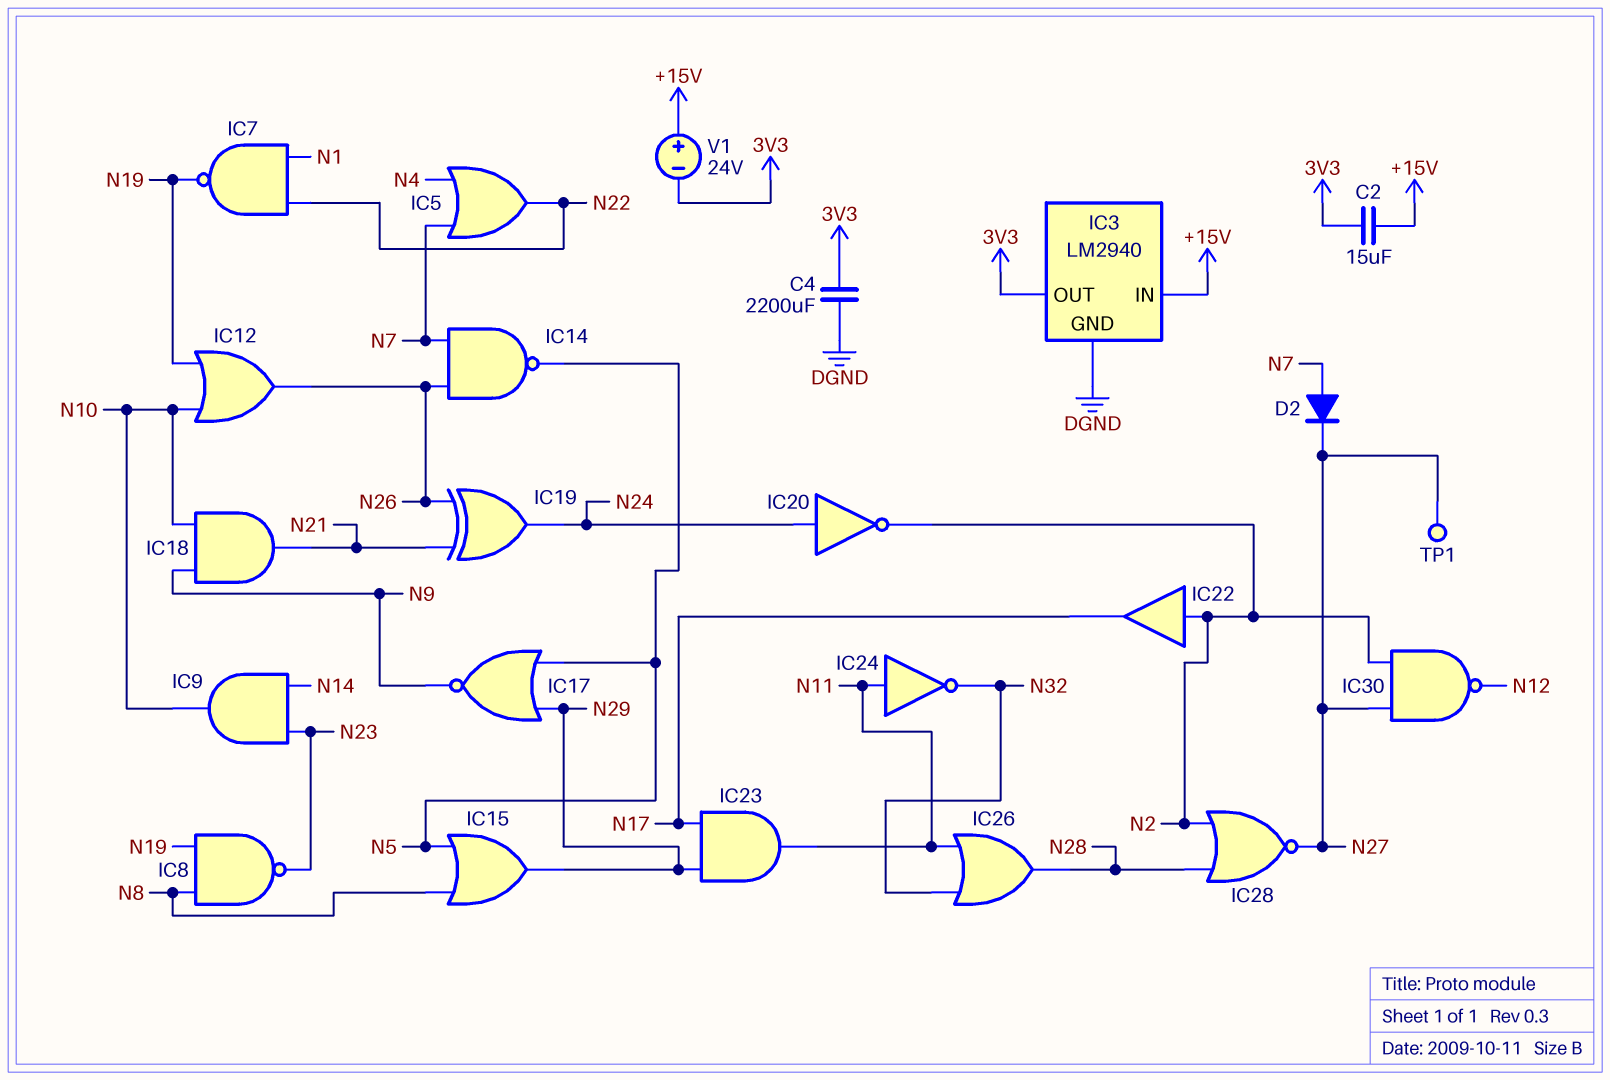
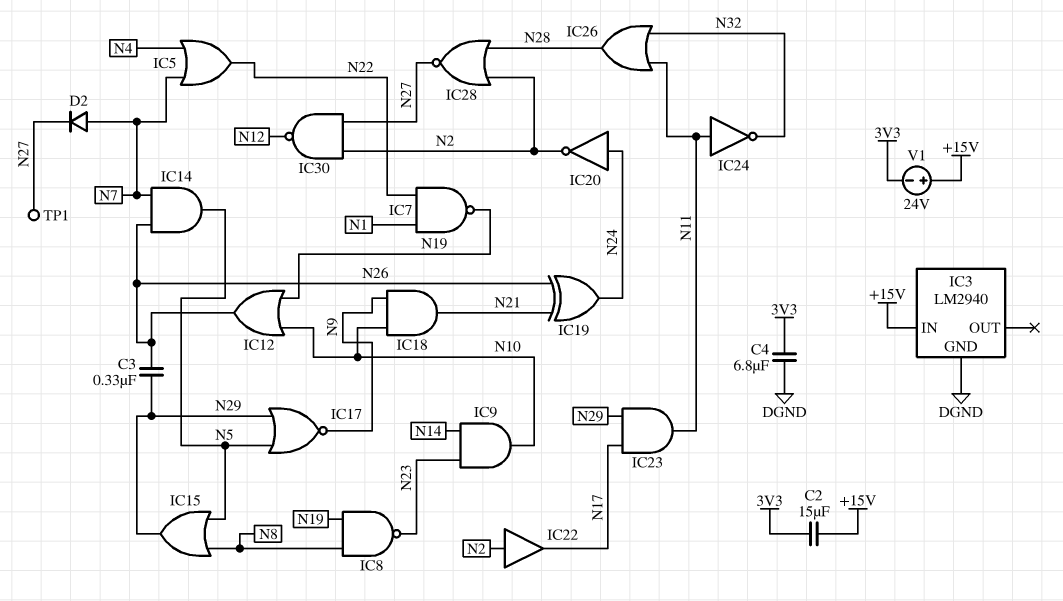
C3: none -> 330nF (N26, N29)
C4: 2200uF (3V3, DGND) -> 6.8uF (3V3, DGND)
IC3 pin OUT: 3V3 -> none
IC14: NAND (in N7, in N26, out N5) -> AND (in N7, in N26, out N5)

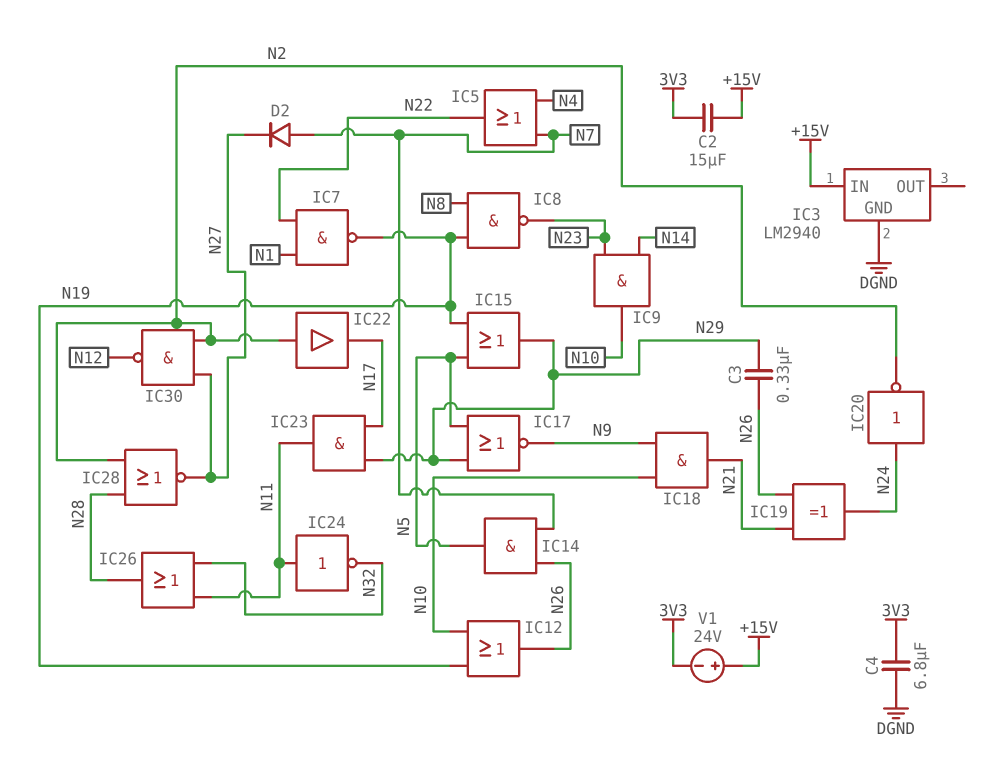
IC15: OR (in N5, in N8, out N29) -> OR (in N5, in N19, out N29)
TP1: test point (N27) -> none

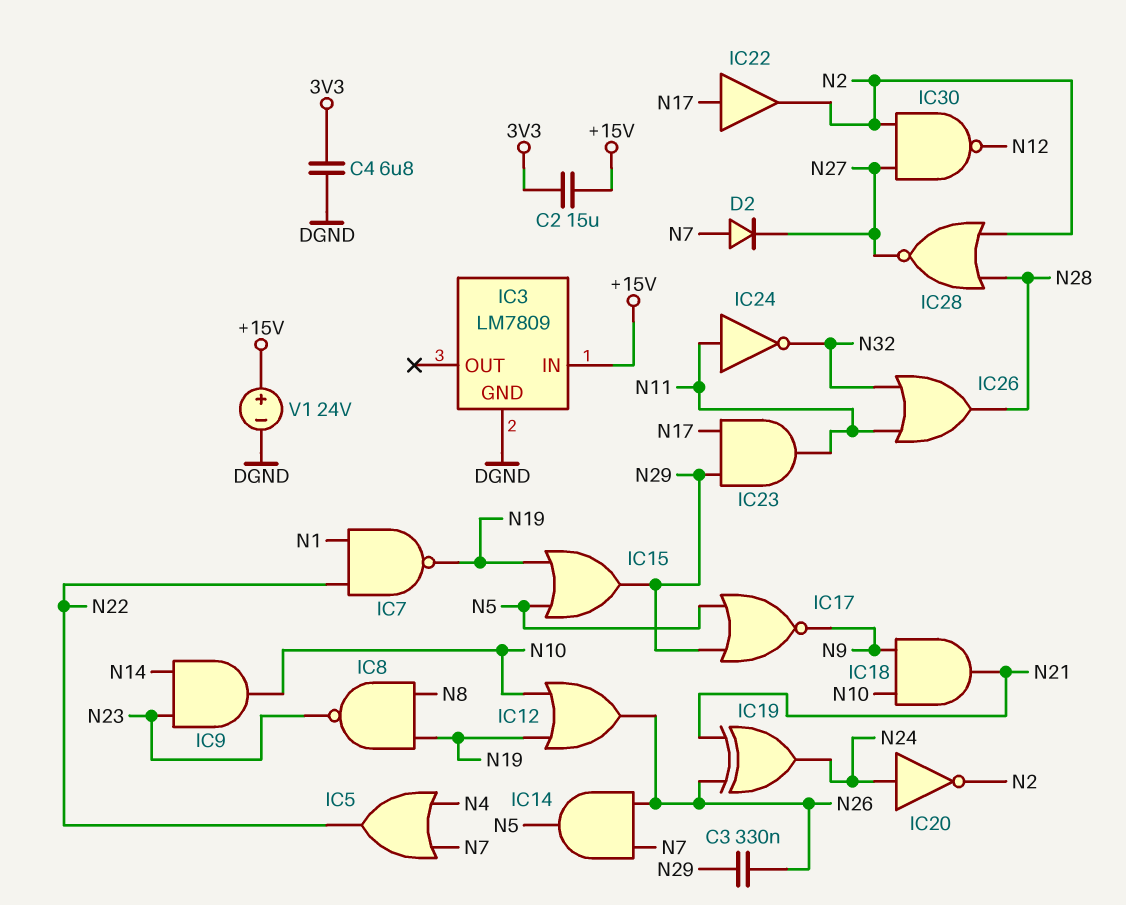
IC3: LM2940 -> LM7809
IC22: buffer (in N2, out N17) -> buffer (in N17, out N2)
V1: 24V (plus +15V, minus 3V3) -> 24V (plus +15V, minus DGND)

